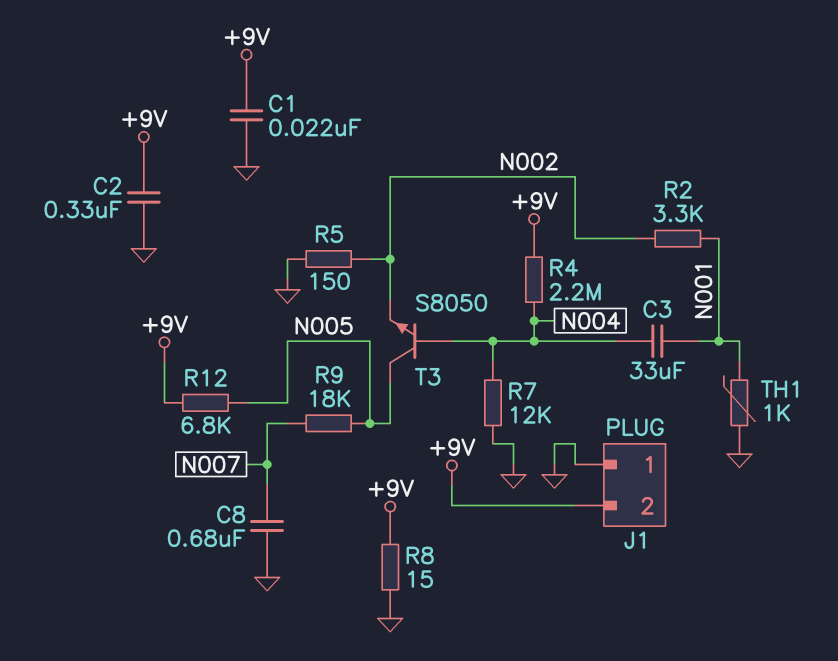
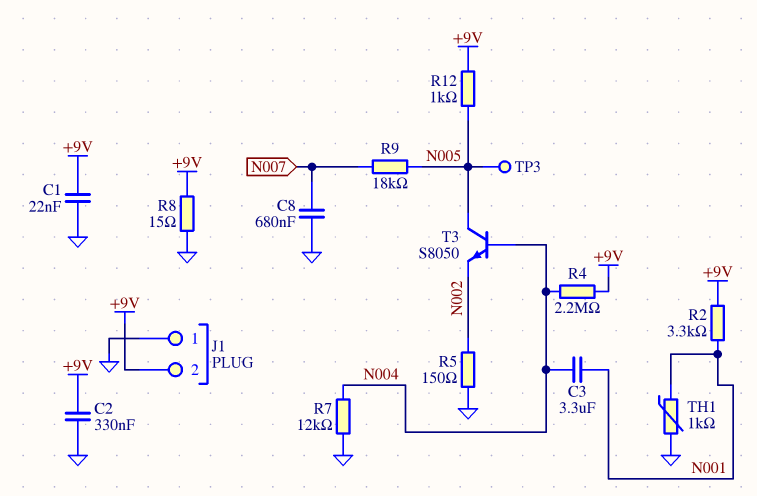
C3: 33uF (N001, N004) -> 3.3uF (N001, N004)
R2: 3.3k (N001, N002) -> 3.3k (+9V, N001)
R12: 6.8k (+9V, N005) -> 1k (+9V, N005)
TP3: none -> test point (N005)

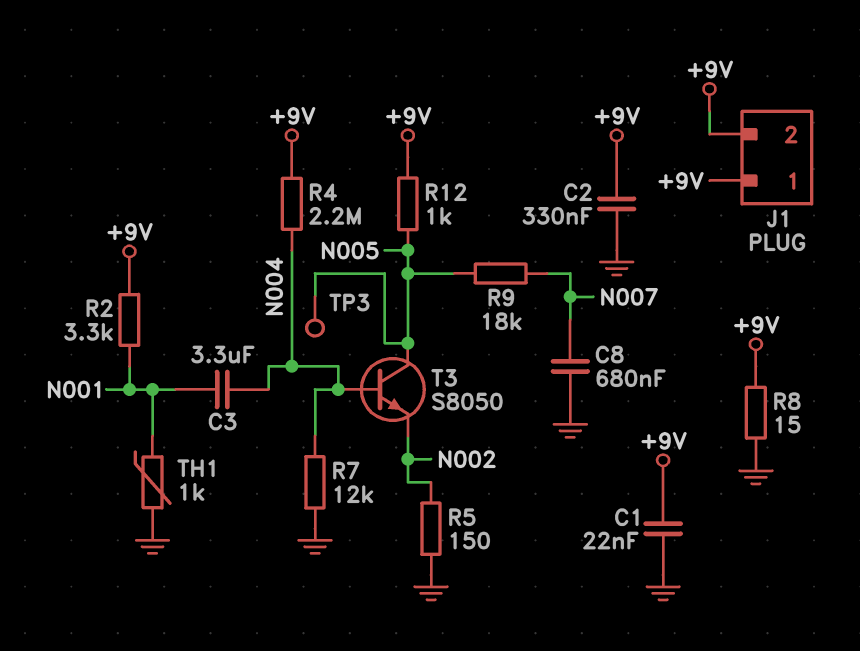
J1 pin 1: GND -> +9V

